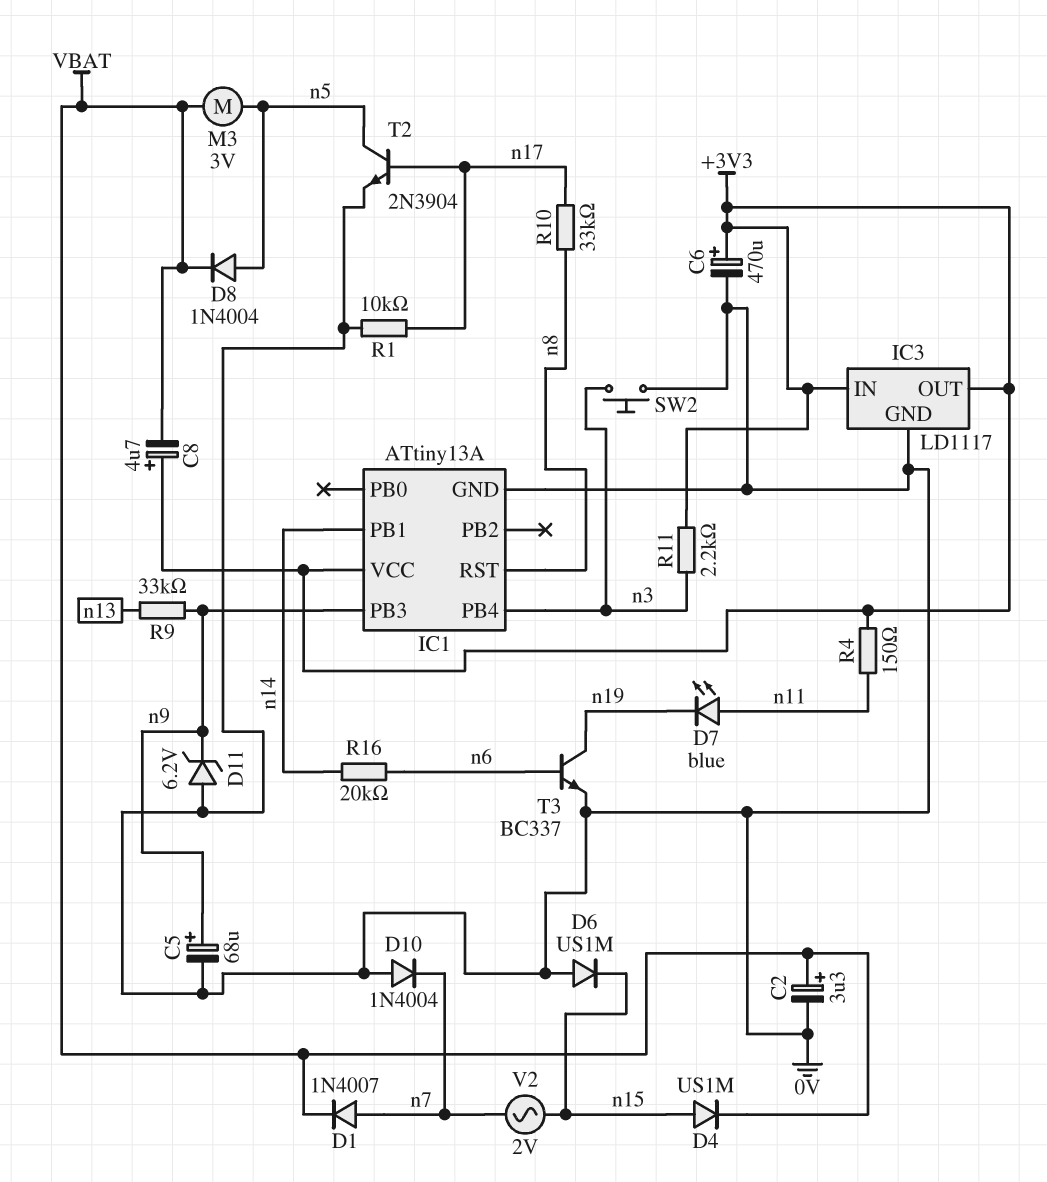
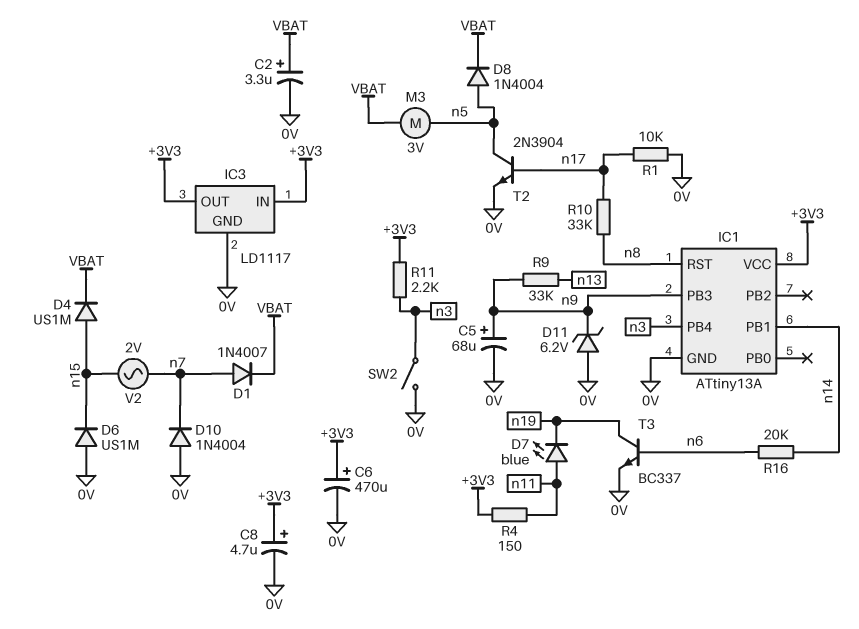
C8: 4.7uF (plus +3V3, minus VBAT) -> 4.7uF (plus +3V3, minus 0V)
SW2: button (0V, n3) -> switch (0V, n3)

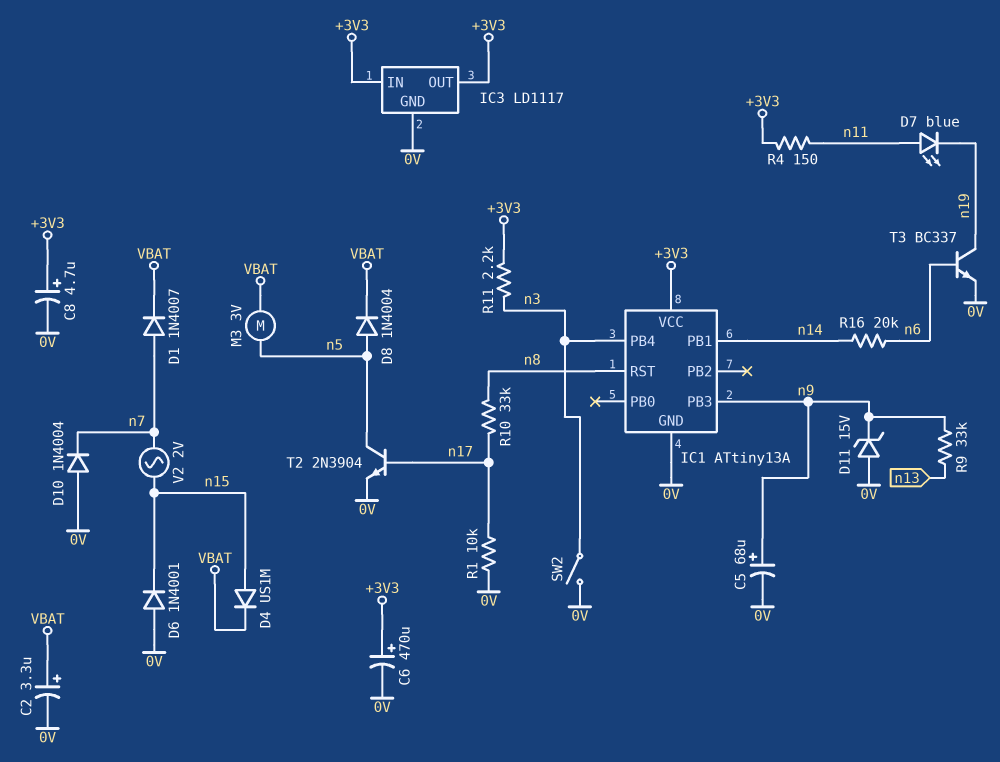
D6: diode US1M (A 0V, K n15) -> diode 1N4001 (A 0V, K n15)
D11: zener 6.2V (A 0V, K n9) -> zener 15V (A 0V, K n9)

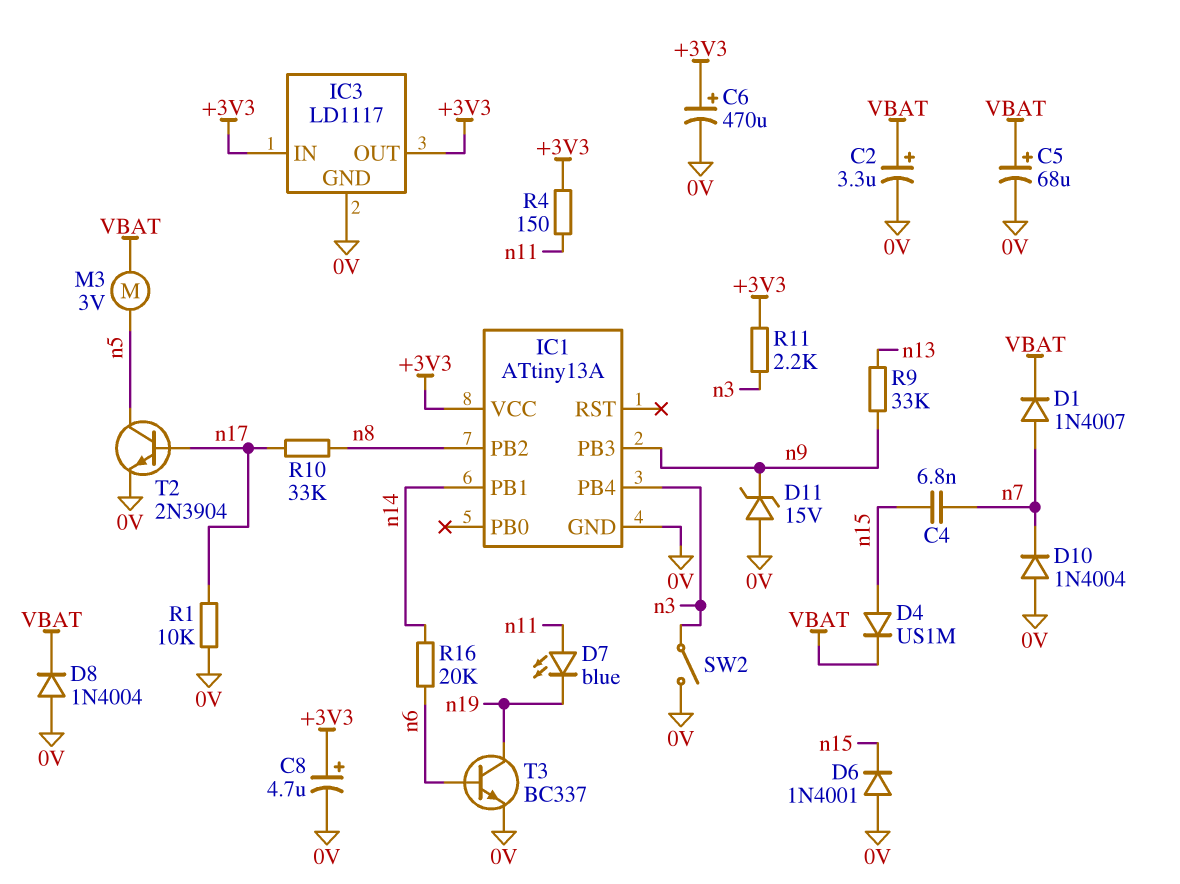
C4: none -> 6.8nF (n7, n15)
C5: 68uF (plus n9, minus 0V) -> 68uF (plus VBAT, minus 0V)
D8: diode 1N4004 (A n5, K VBAT) -> diode 1N4004 (A 0V, K VBAT)
IC1 pin PB2: none -> n8
IC1 pin RST: n8 -> none
V2: AC 2V (n7, n15) -> none

